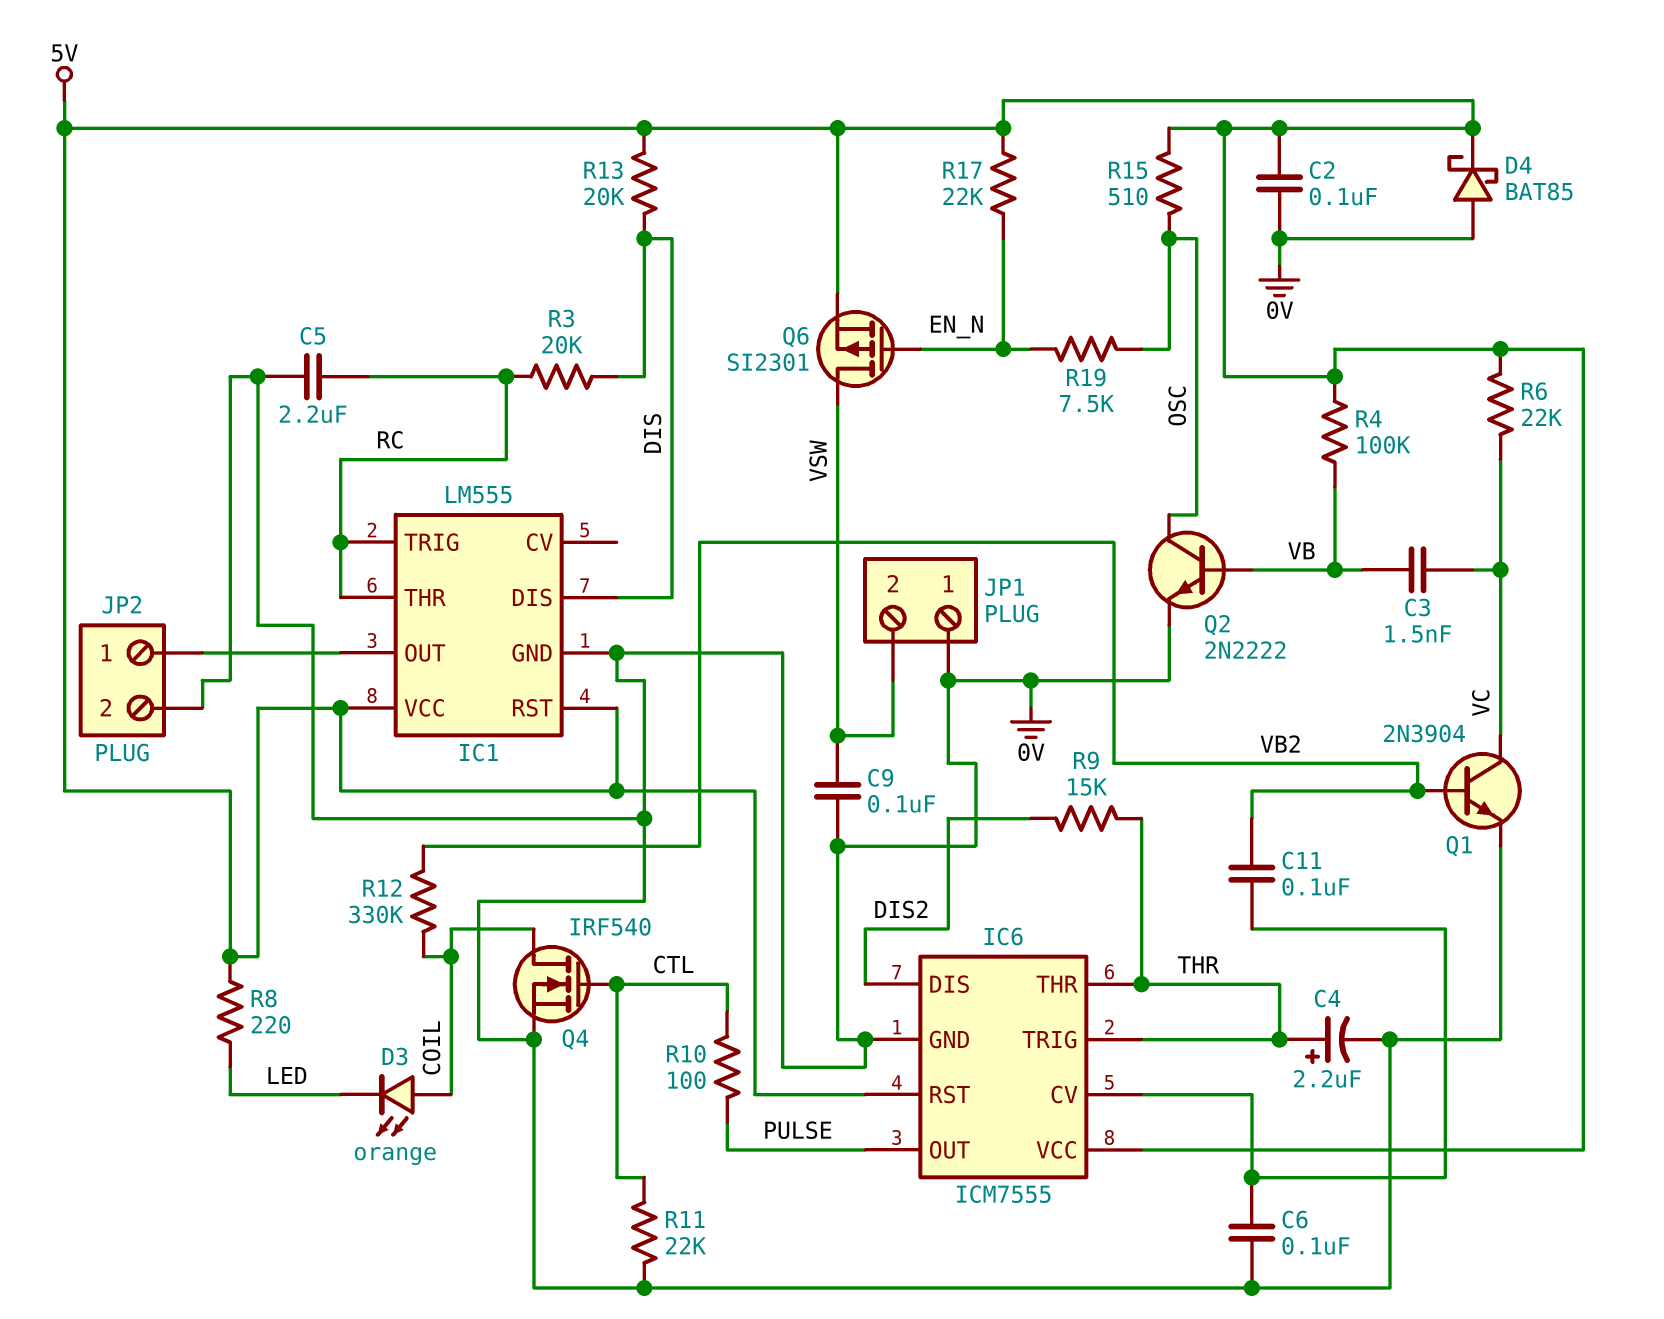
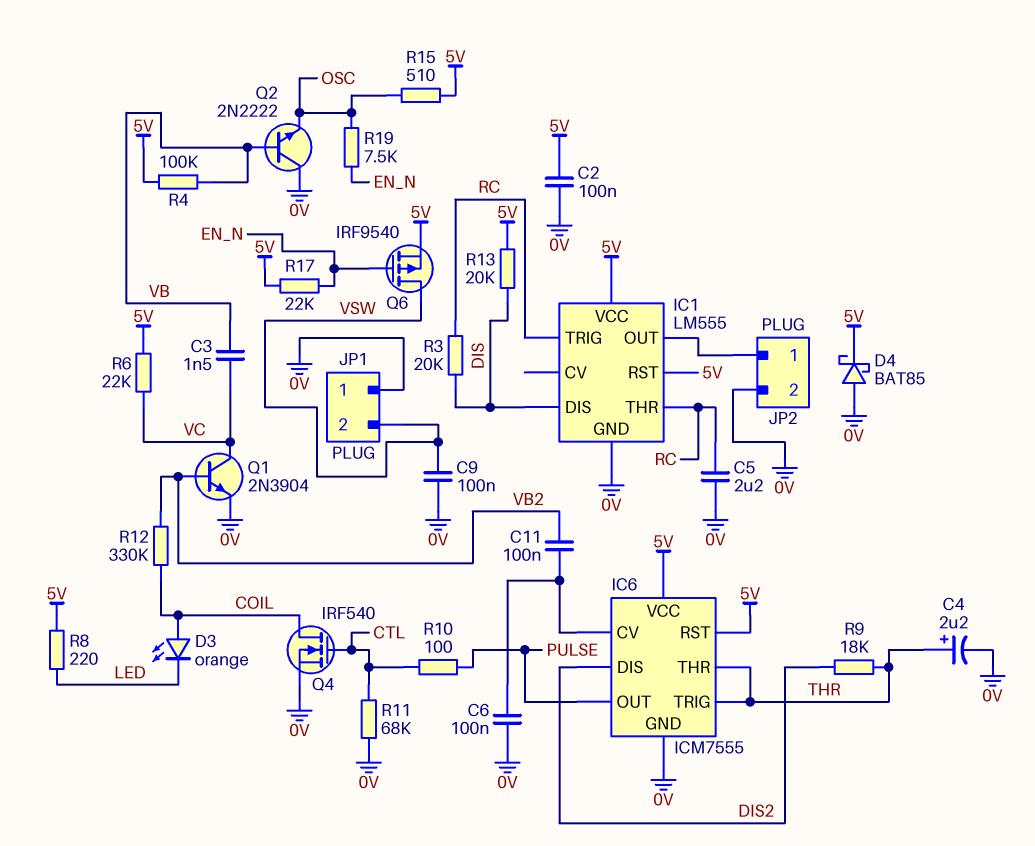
Q2: NPN 2N2222 (B VB, C OSC, E 0V) -> NPN 2N2222 (B VB, C 0V, E OSC)
Q6: PMOS SI2301 (G EN_N, D VSW, S 5V) -> PMOS IRF9540 (G EN_N, D VSW, S 5V)
R9: 15k (DIS2, THR) -> 18k (DIS2, THR)
R11: 22k (0V, CTL) -> 68k (0V, CTL)

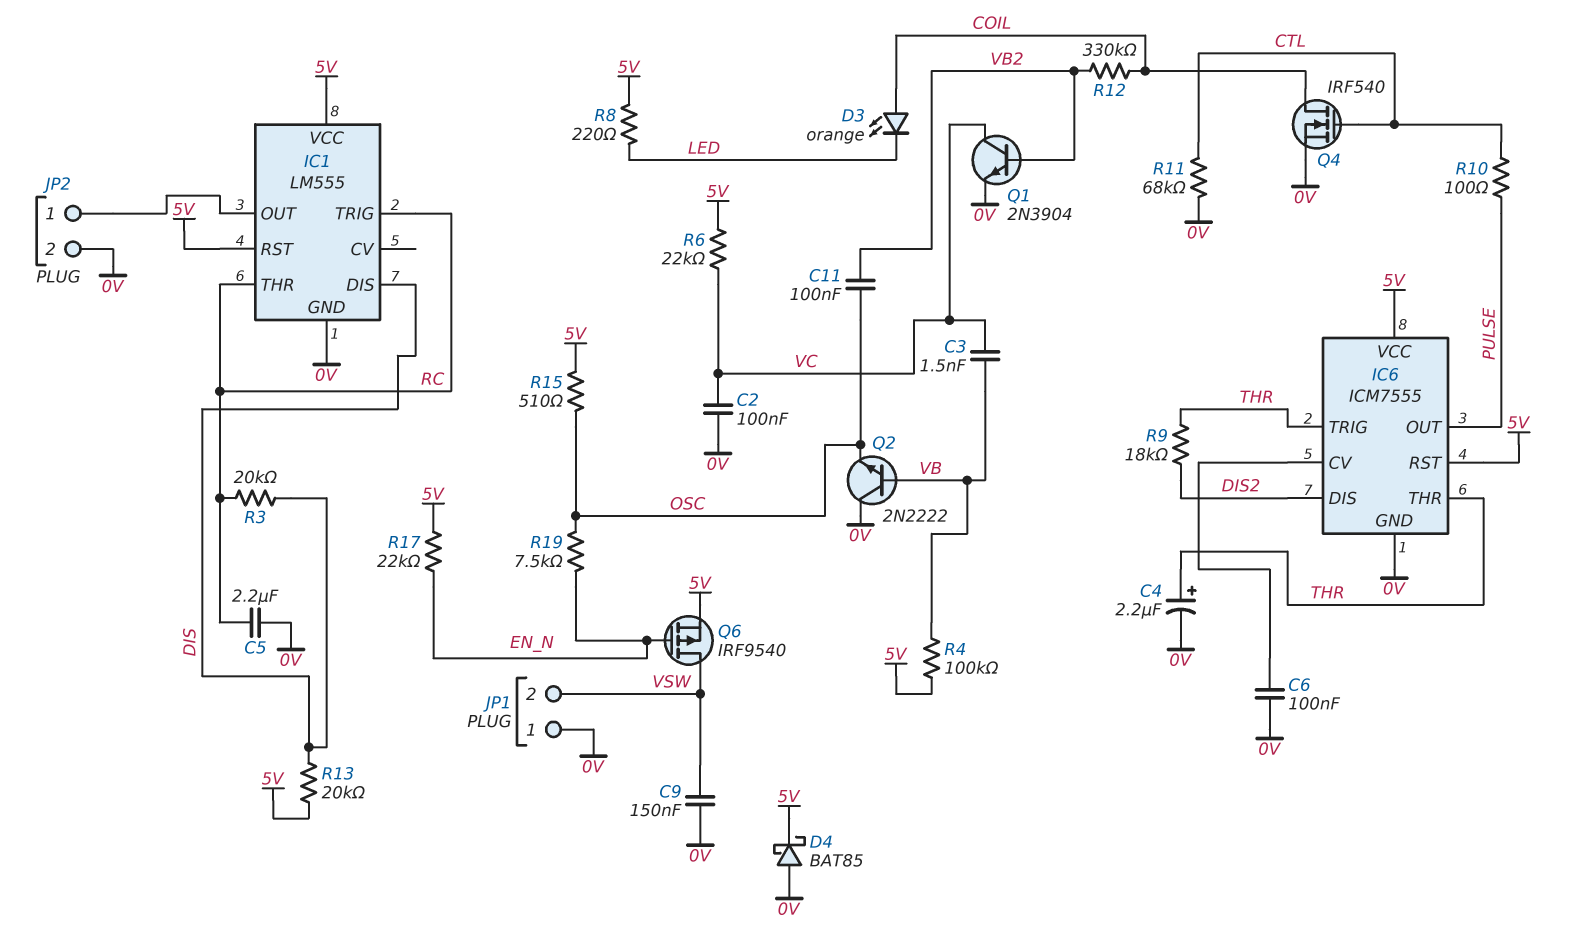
C2: 100nF (0V, 5V) -> 100nF (0V, VC)
C9: 100nF (0V, VSW) -> 150nF (0V, VSW)
C11: 100nF (IC6/CV, VB2) -> 100nF (OSC, VB2)

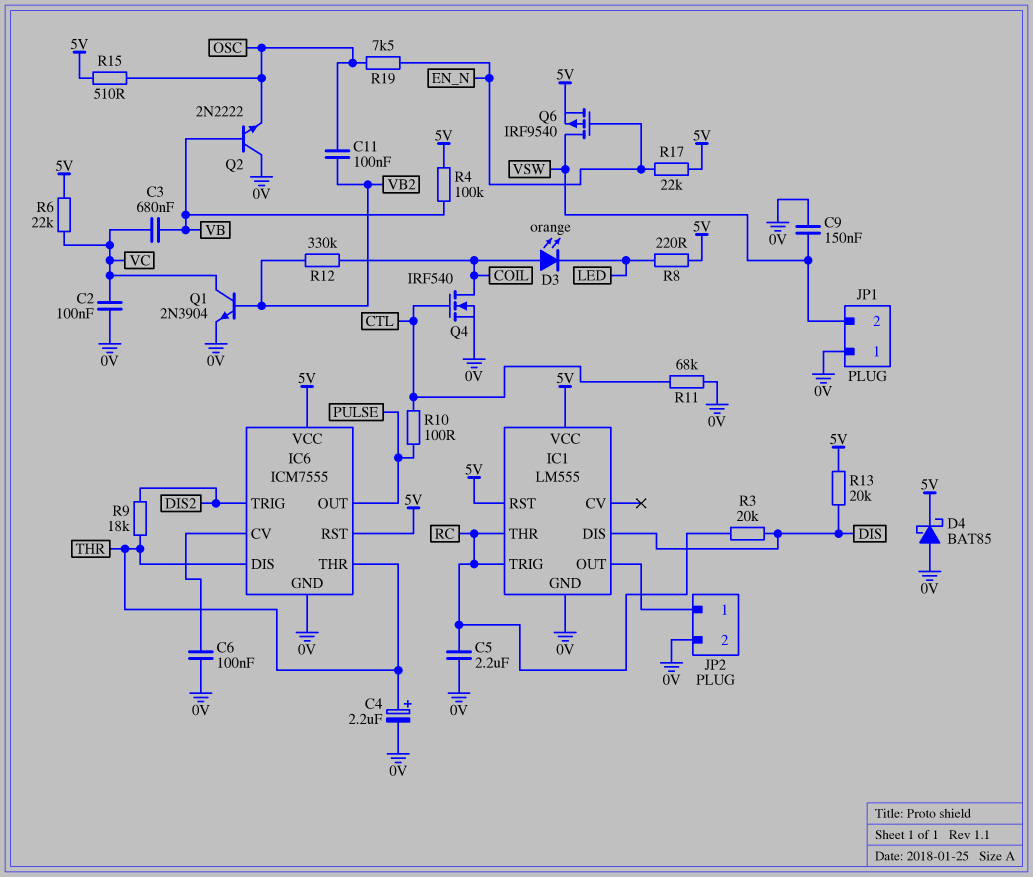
C3: 1.5nF (VB, VC) -> 680nF (VB, VC)
IC6 pin DIS: DIS2 -> THR
IC6 pin TRIG: THR -> DIS2

